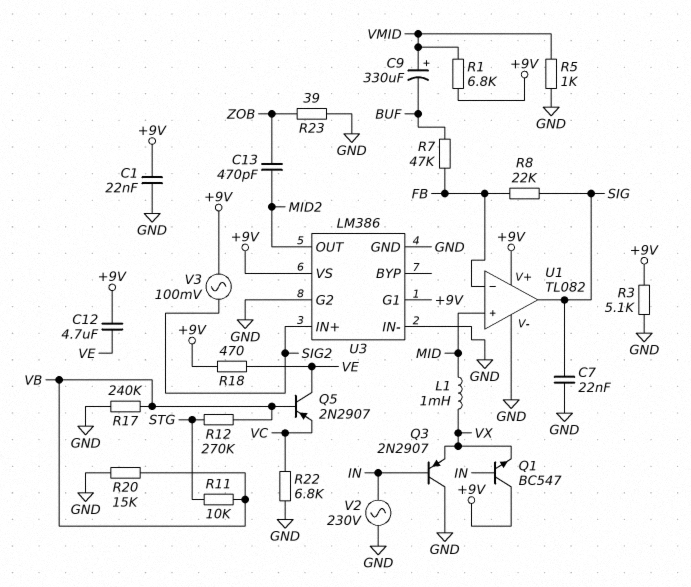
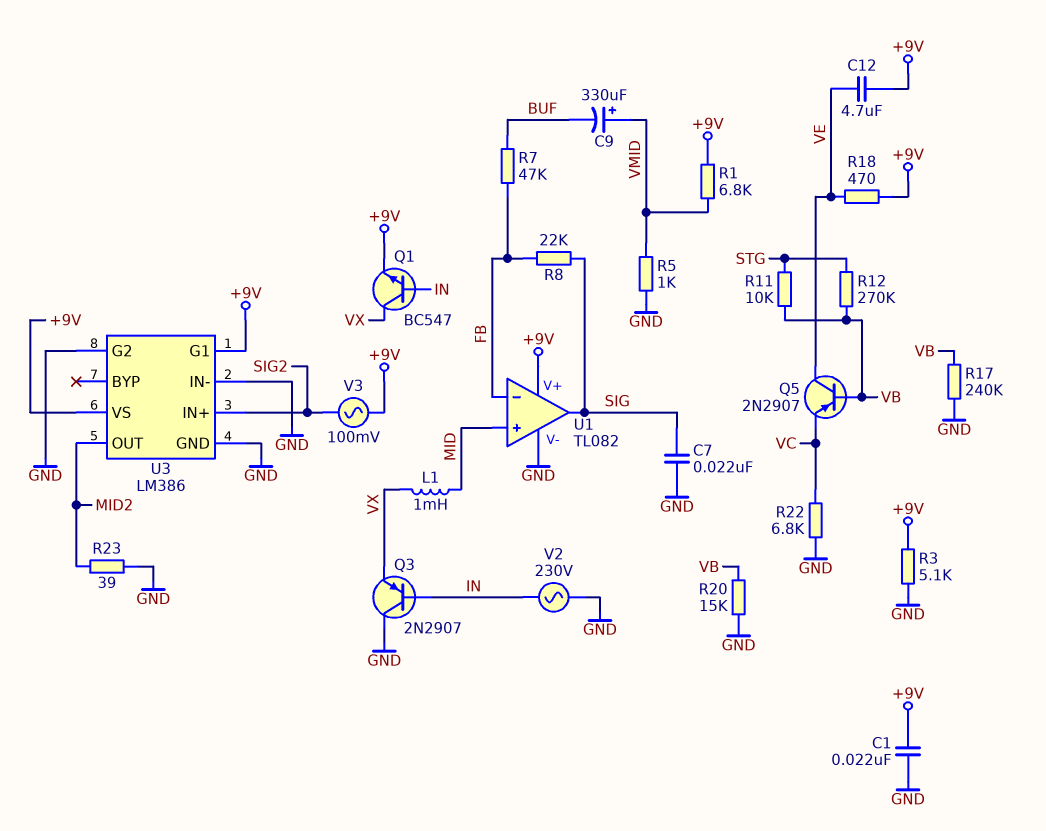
C13: 470pF (MID2, ZOB) -> none
Q1: NPN BC547 (B IN, C +9V, E VX) -> NPN BC547 (B IN, C VX, E +9V)
R23: 39 (GND, ZOB) -> 39 (GND, MID2)

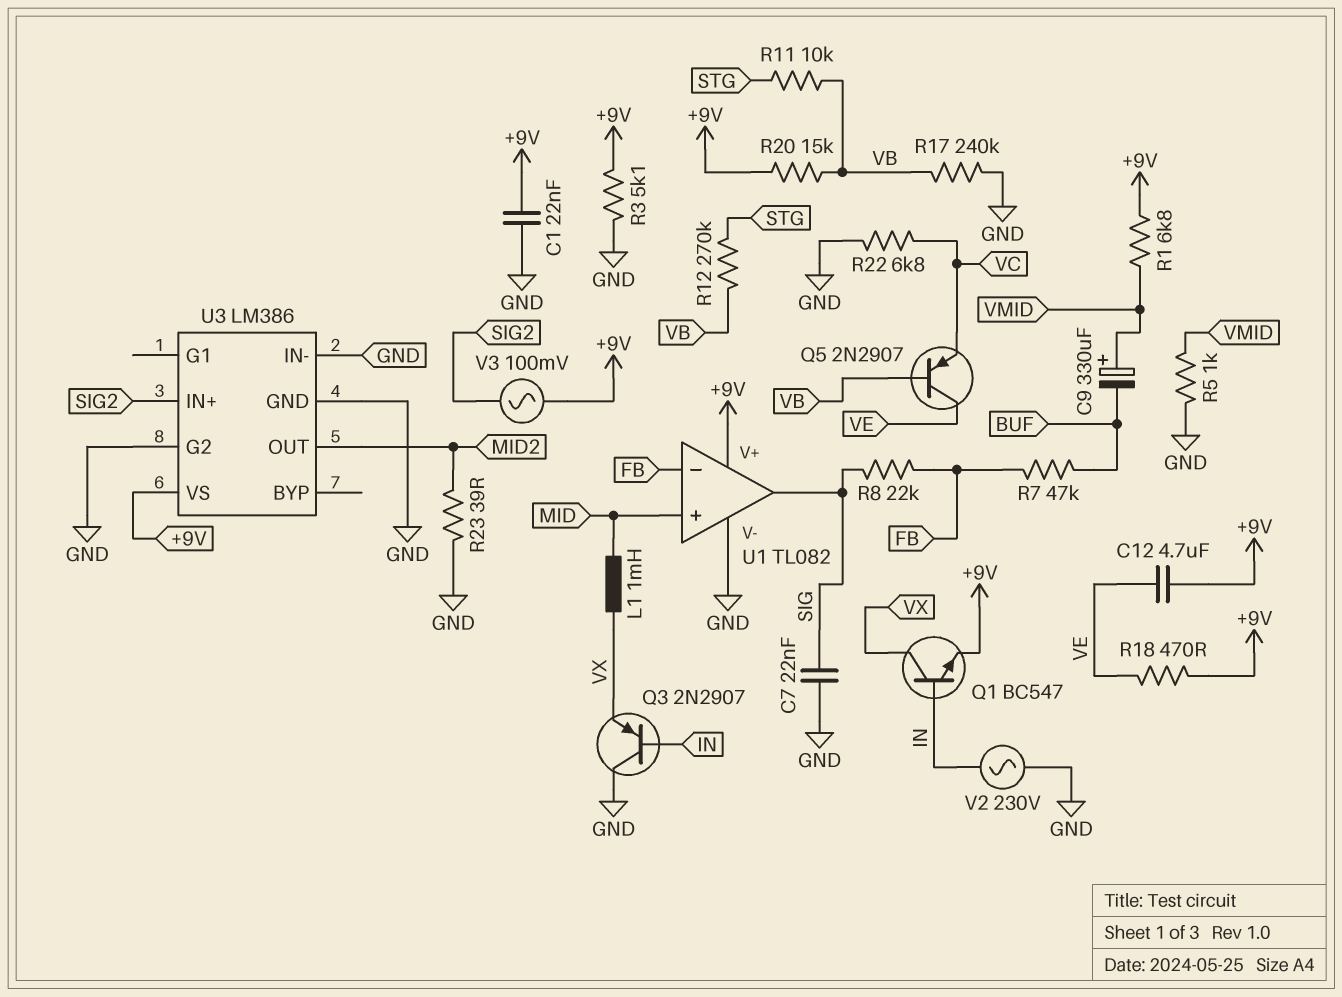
R20: 15k (GND, VB) -> 15k (+9V, VB)
U3 pin G1: +9V -> none

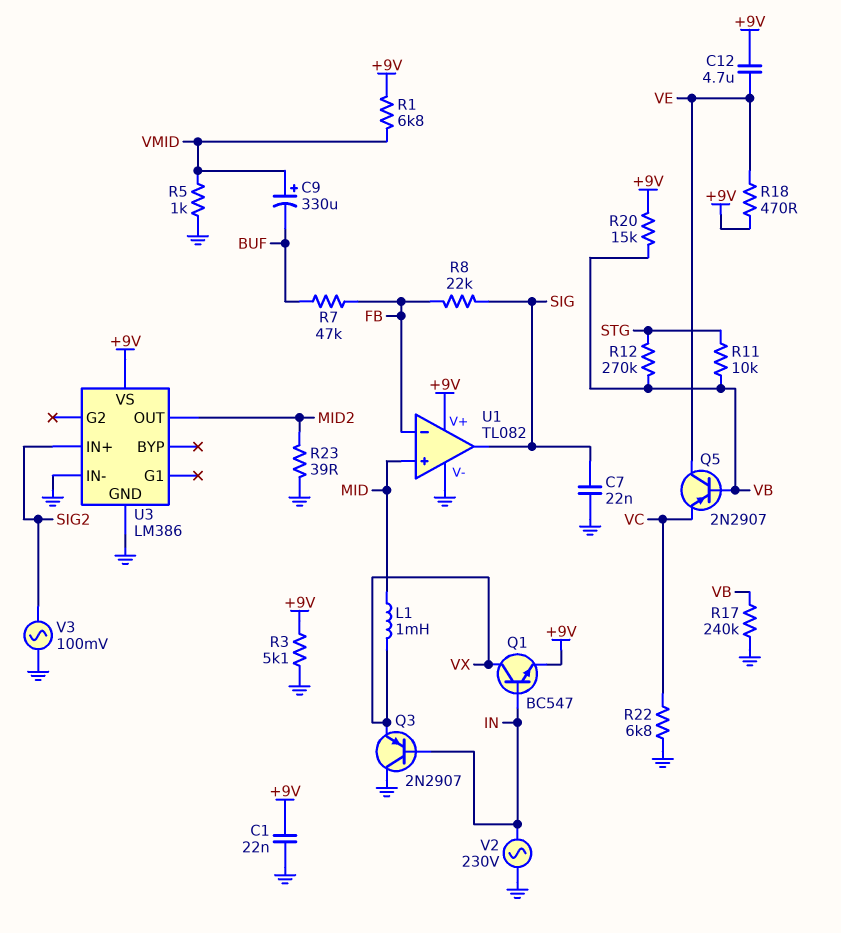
U3 pin G2: GND -> none
V3: AC 100mV (+9V, SIG2) -> AC 100mV (GND, SIG2)

